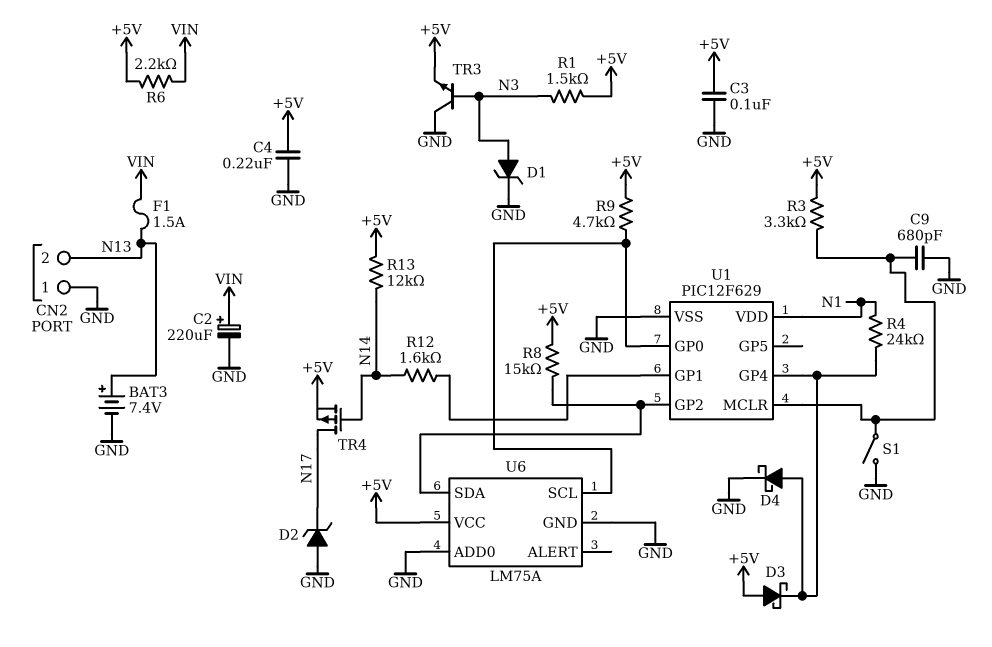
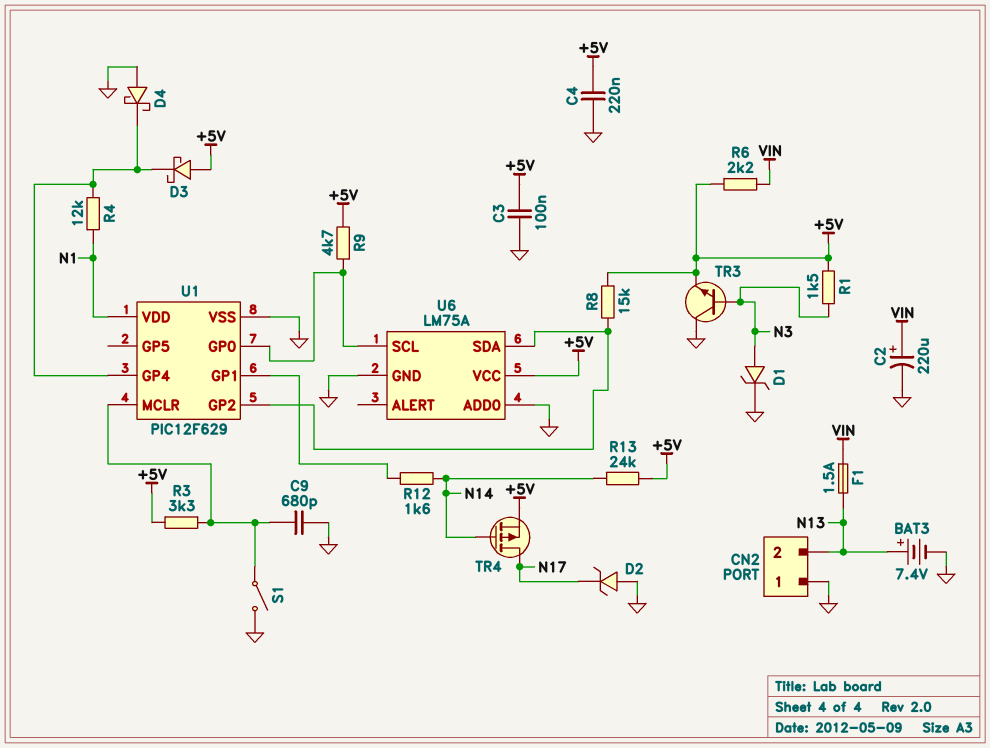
D4: schottky (A U1/GP4, K GND) -> schottky (A GND, K U1/GP4)
R4: 24k (N1, U1/GP4) -> 12k (N1, U1/GP4)
R13: 12k (+5V, N14) -> 24k (+5V, N14)

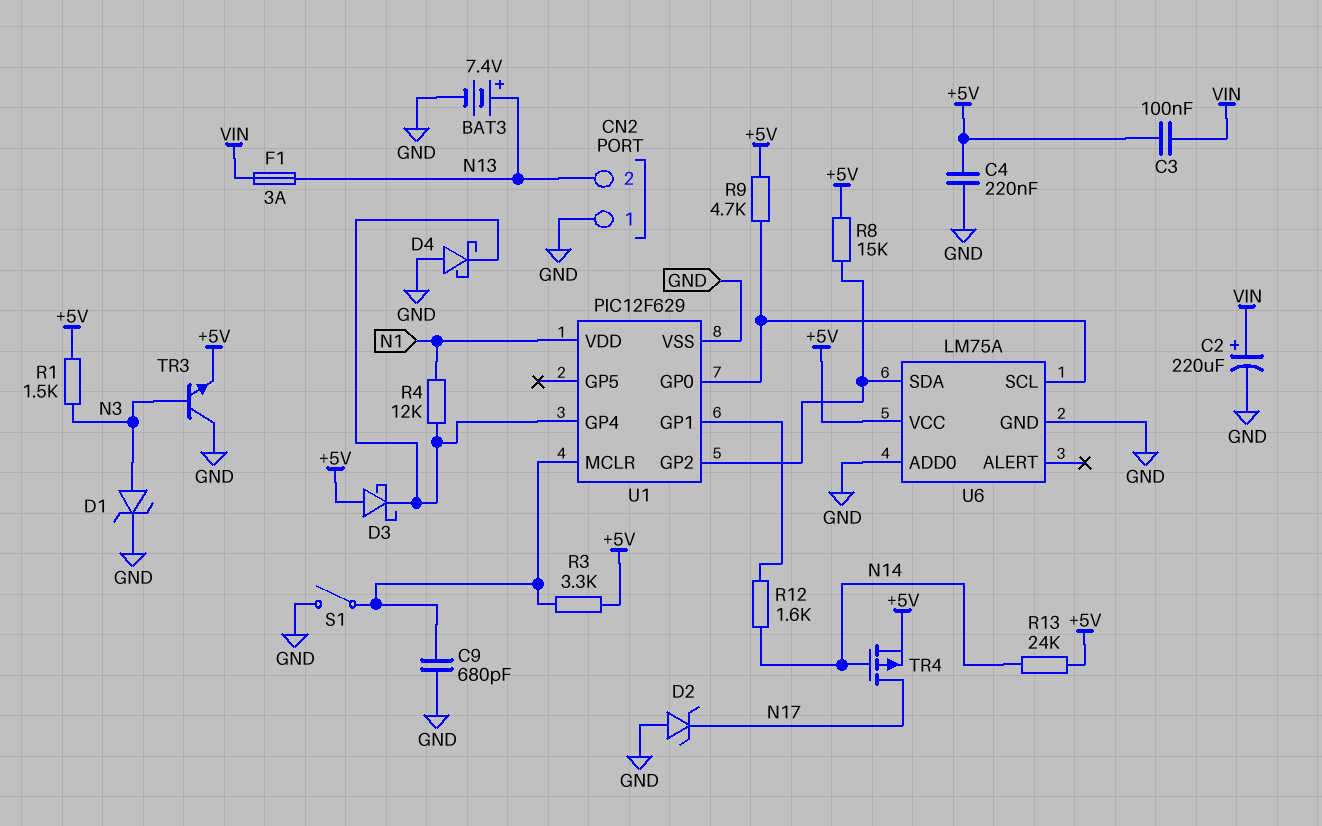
C3: 100nF (+5V, GND) -> 100nF (+5V, VIN)
F1: 1.5A (N13, VIN) -> 3A (N13, VIN)
R6: 2.2k (+5V, VIN) -> none

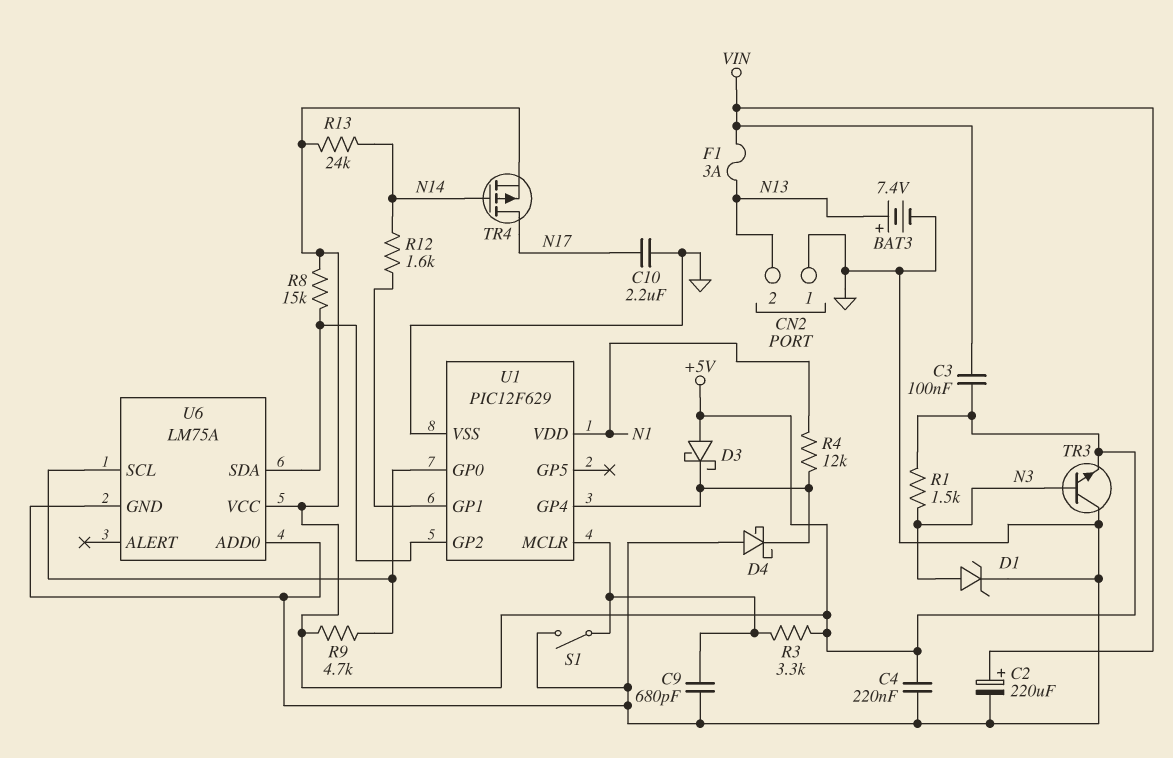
C10: none -> 2.2uF (GND, N17)
D2: zener (A GND, K N17) -> none

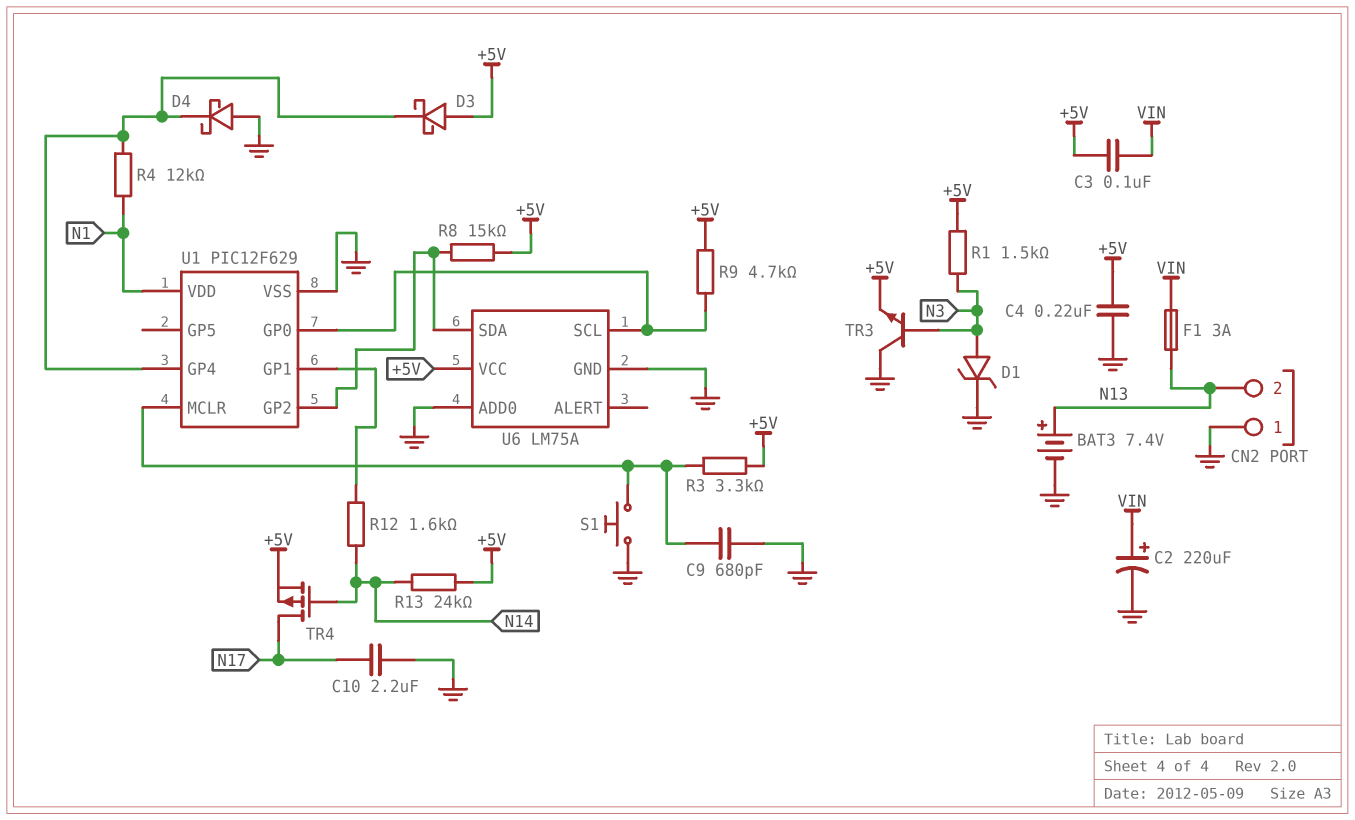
S1: switch (GND, U1/MCLR) -> button (GND, U1/MCLR)

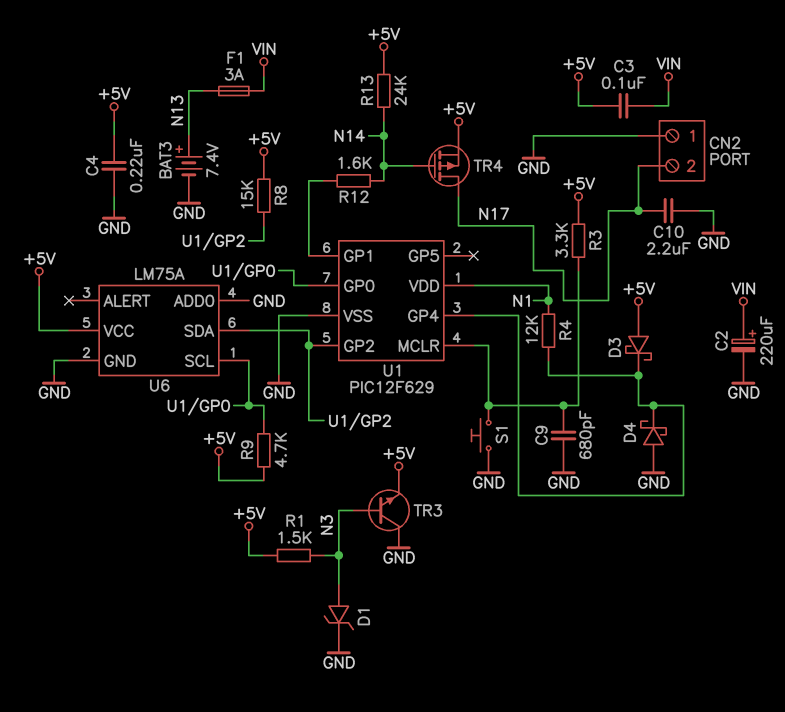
CN2 pin 2: N13 -> N17

